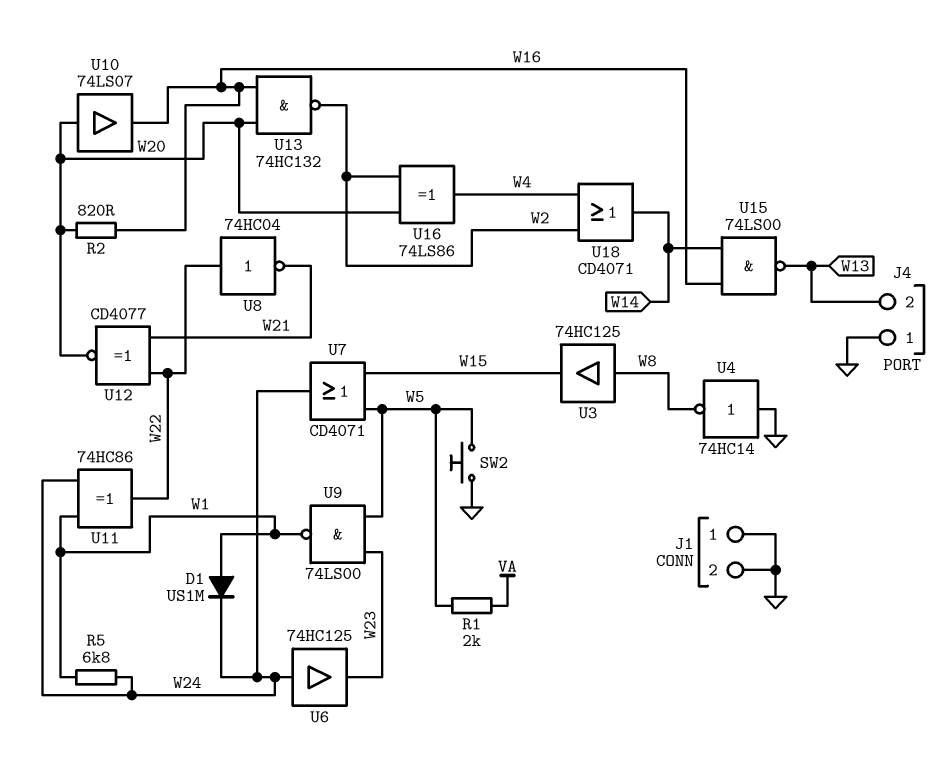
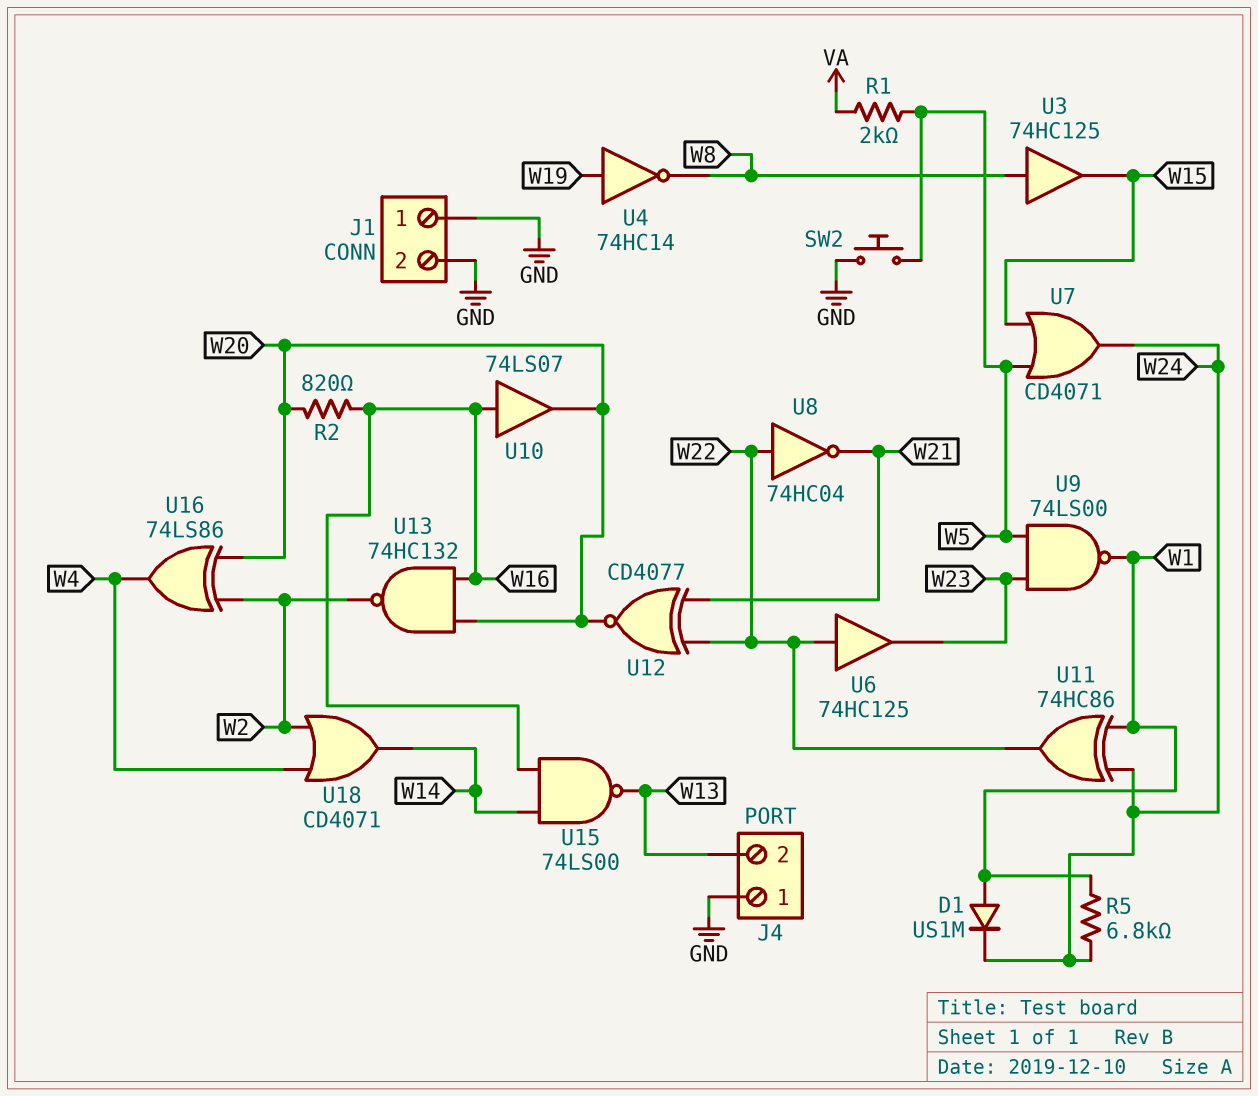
U4: NOT 74HC14 (in GND, out W8) -> NOT 74HC14 (in W19, out W8)
U6: buffer 74HC125 (in W24, out W23) -> buffer 74HC125 (in W22, out W23)
U10: buffer 74LS07 (in W20, out W16) -> buffer 74LS07 (in W16, out W20)

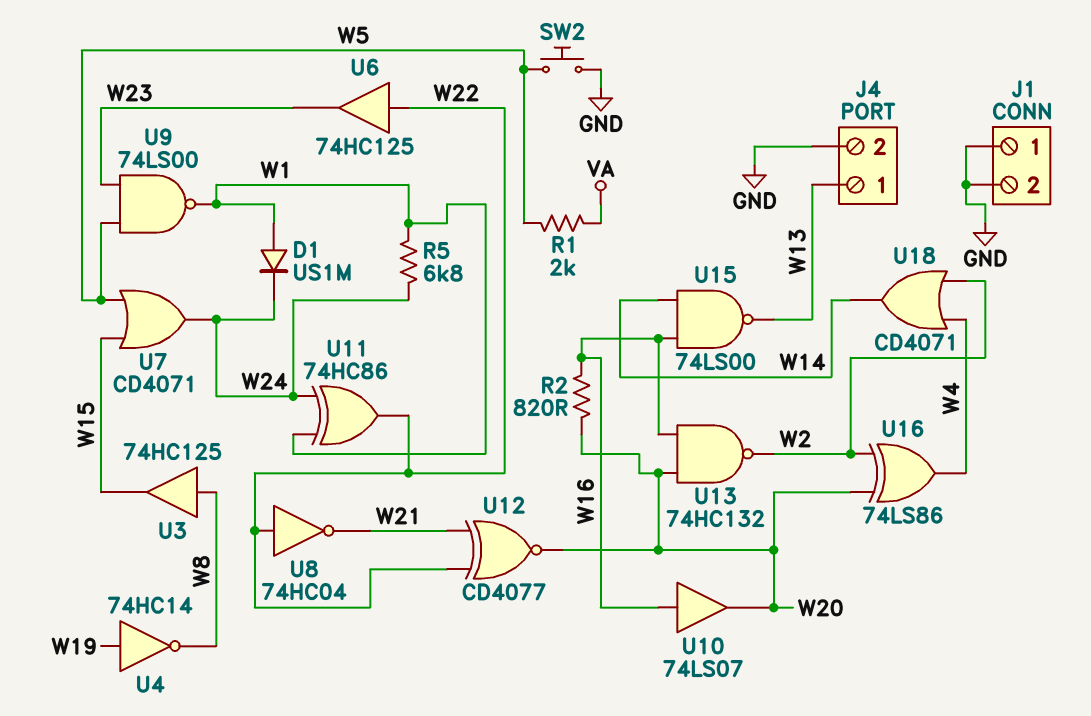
J4 pin 1: GND -> W13
J4 pin 2: W13 -> GND

